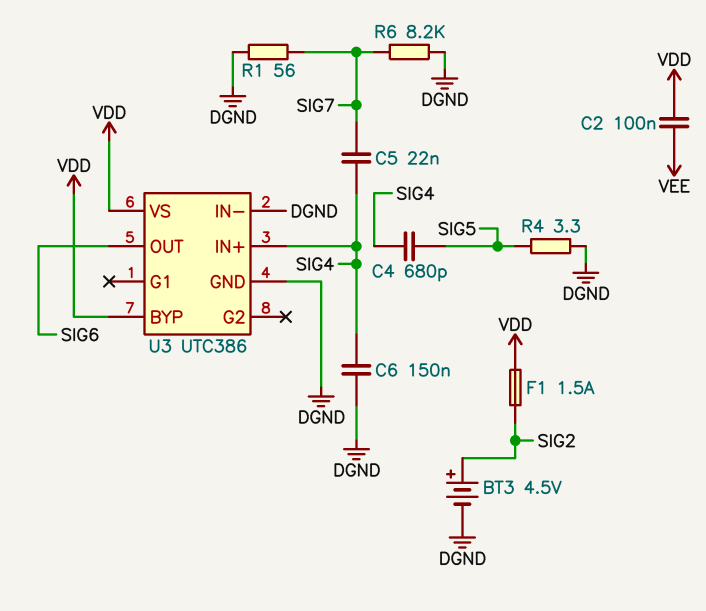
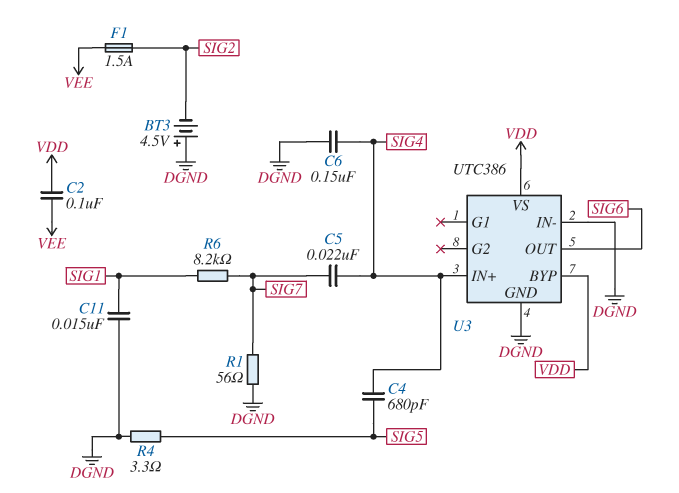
BT3: 4.5V (plus SIG2, minus DGND) -> 4.5V (plus DGND, minus SIG2)
C11: none -> 15nF (DGND, SIG1)
F1: 1.5A (SIG2, VDD) -> 1.5A (SIG2, VEE)
R6: 8.2k (DGND, SIG7) -> 8.2k (SIG1, SIG7)

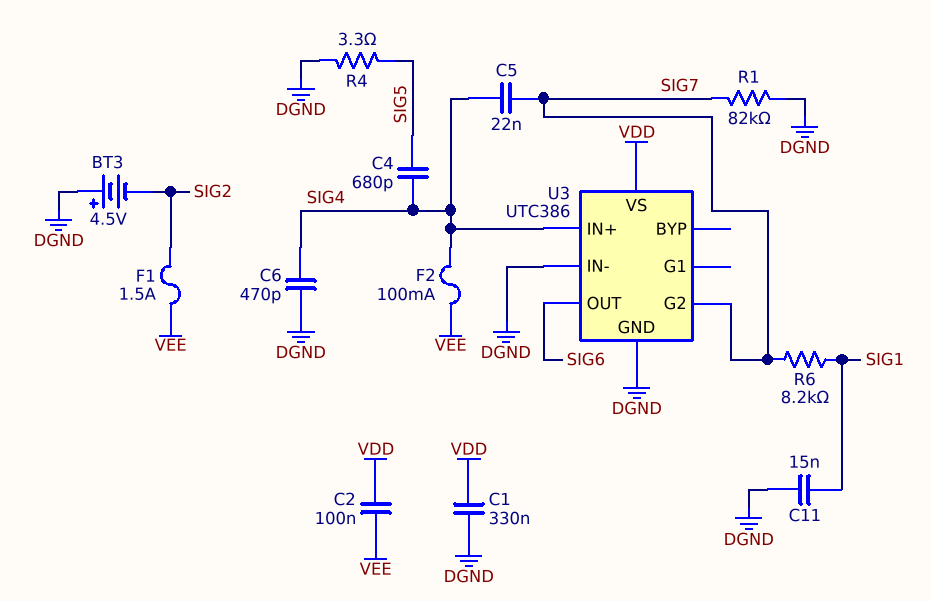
C1: none -> 330nF (DGND, VDD)
C6: 150nF (DGND, SIG4) -> 470pF (DGND, SIG4)
F2: none -> 100mA (SIG4, VEE)
R1: 56 (DGND, SIG7) -> 82k (DGND, SIG7)
U3 pin BYP: VDD -> none
U3 pin G2: none -> SIG7

